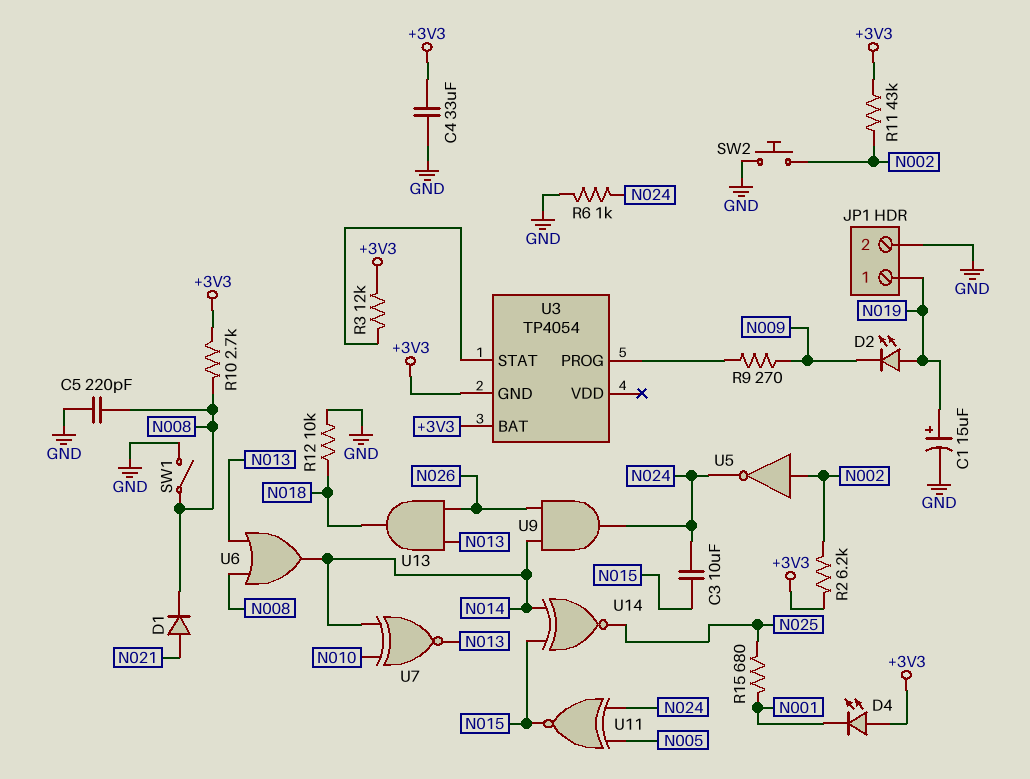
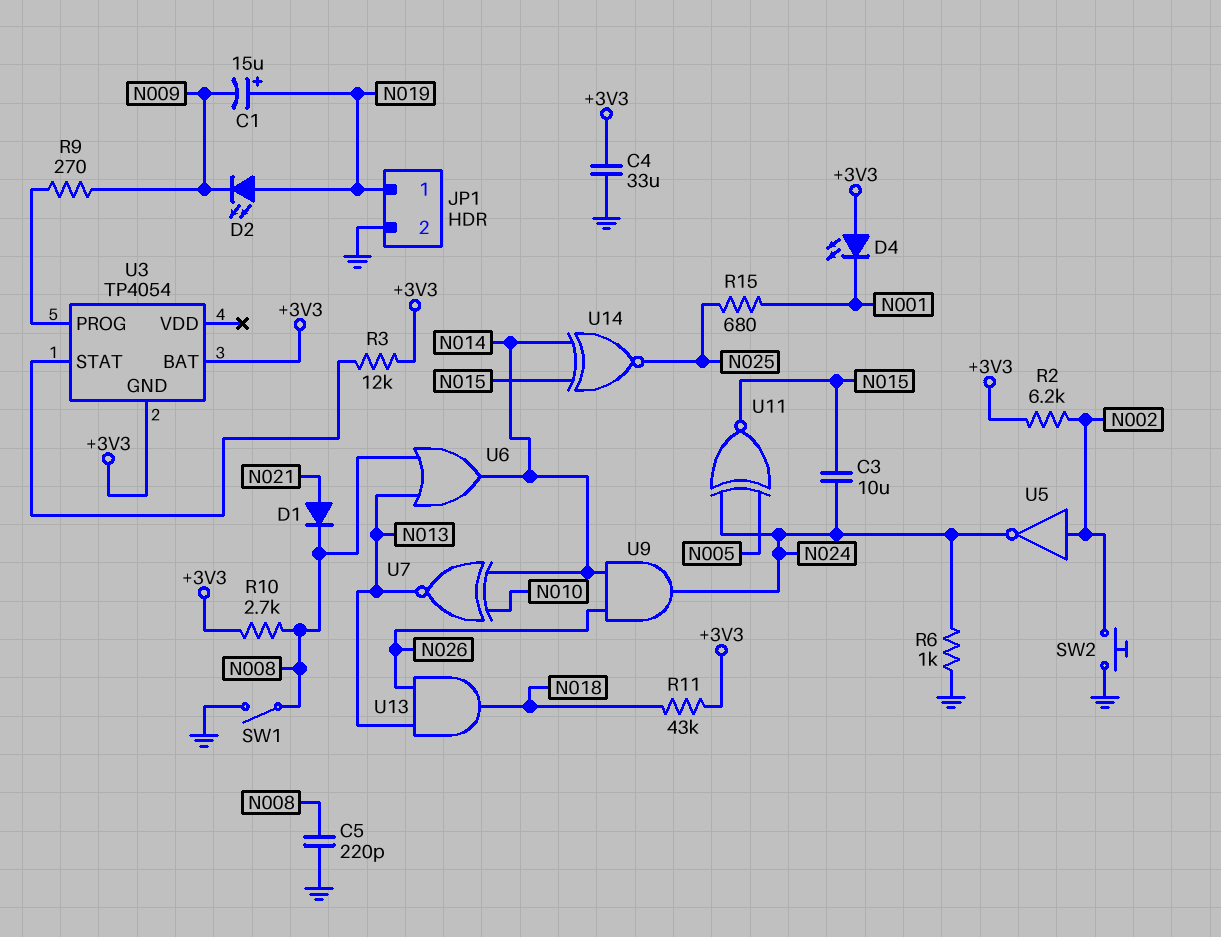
C1: 15uF (plus N019, minus GND) -> 15uF (plus N019, minus N009)
R11: 43k (+3V3, N002) -> 43k (+3V3, N018)
R12: 10k (GND, N018) -> none

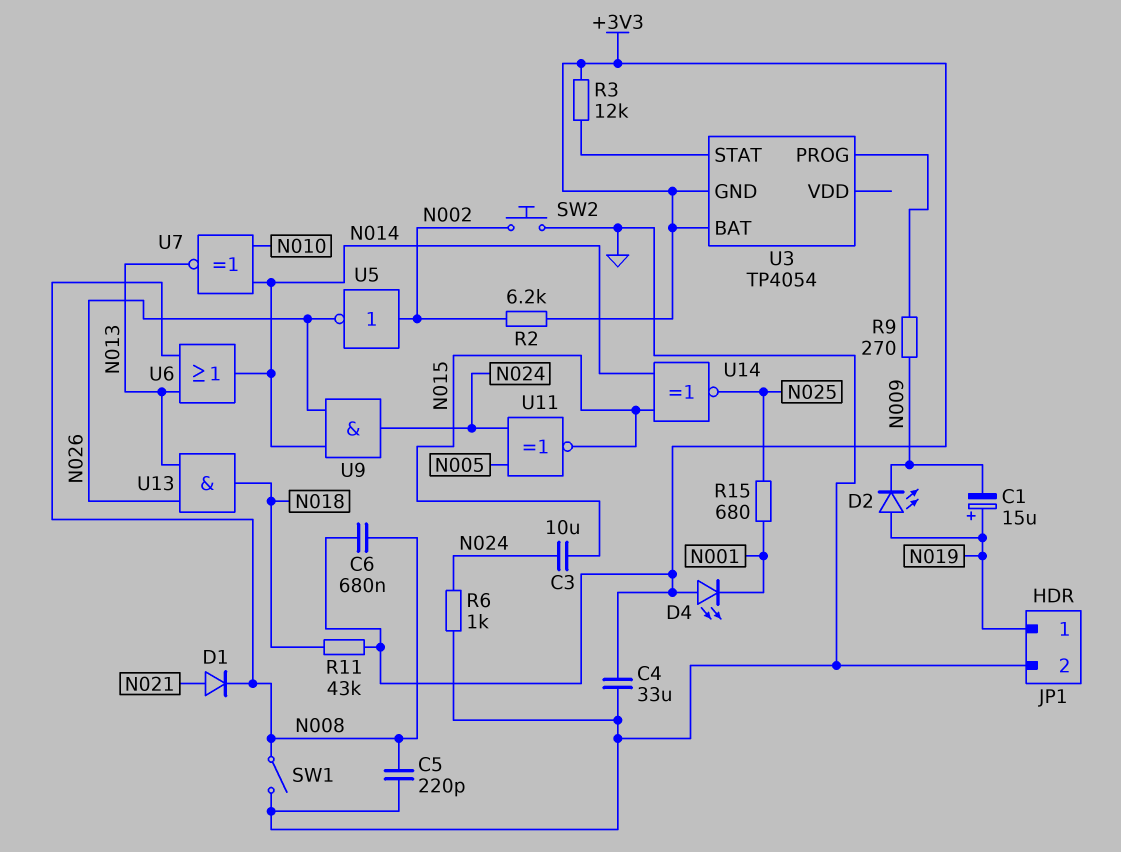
C6: none -> 680nF (+3V3, N008)
R10: 2.7k (+3V3, N008) -> none
U5: NOT (in N002, out N024) -> NOT (in N002, out N026)

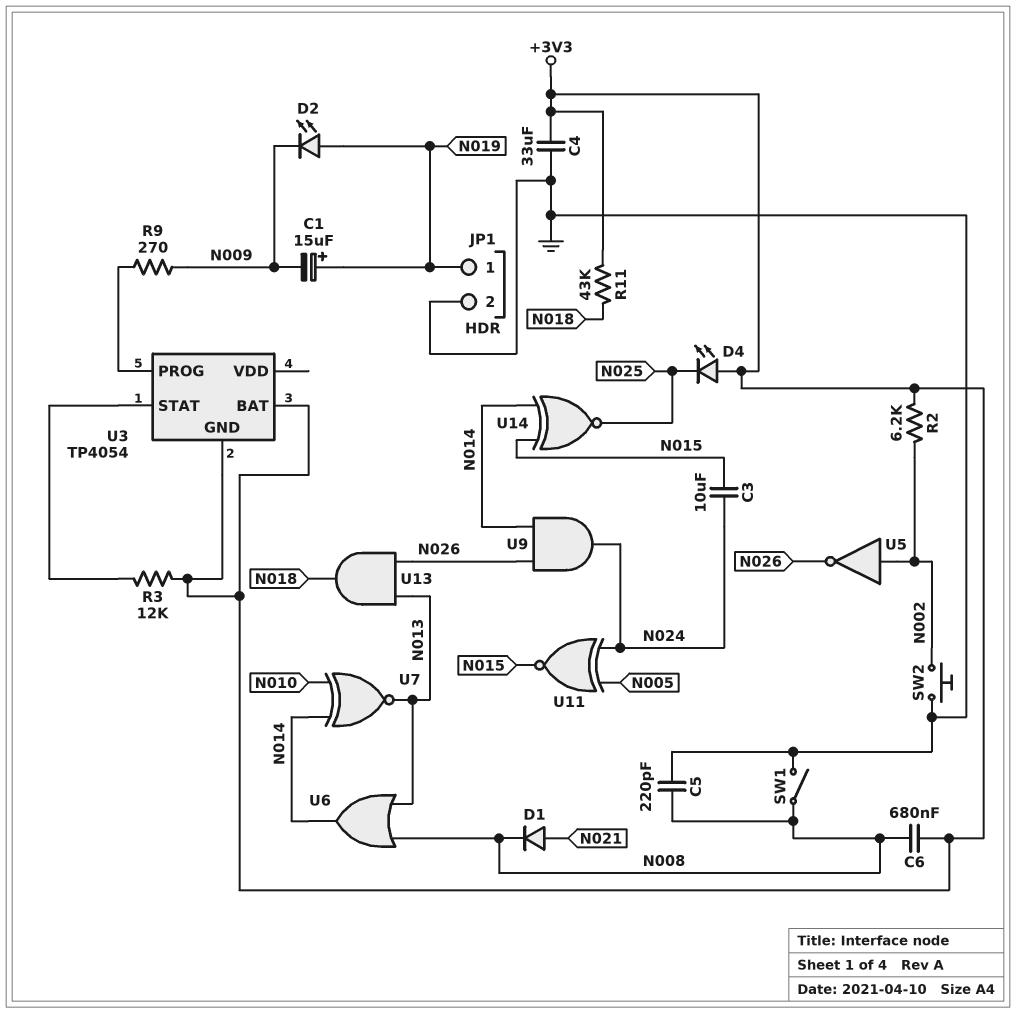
D4: LED (A +3V3, K N001) -> LED (A +3V3, K N025)
R6: 1k (GND, N024) -> none
R15: 680 (N001, N025) -> none

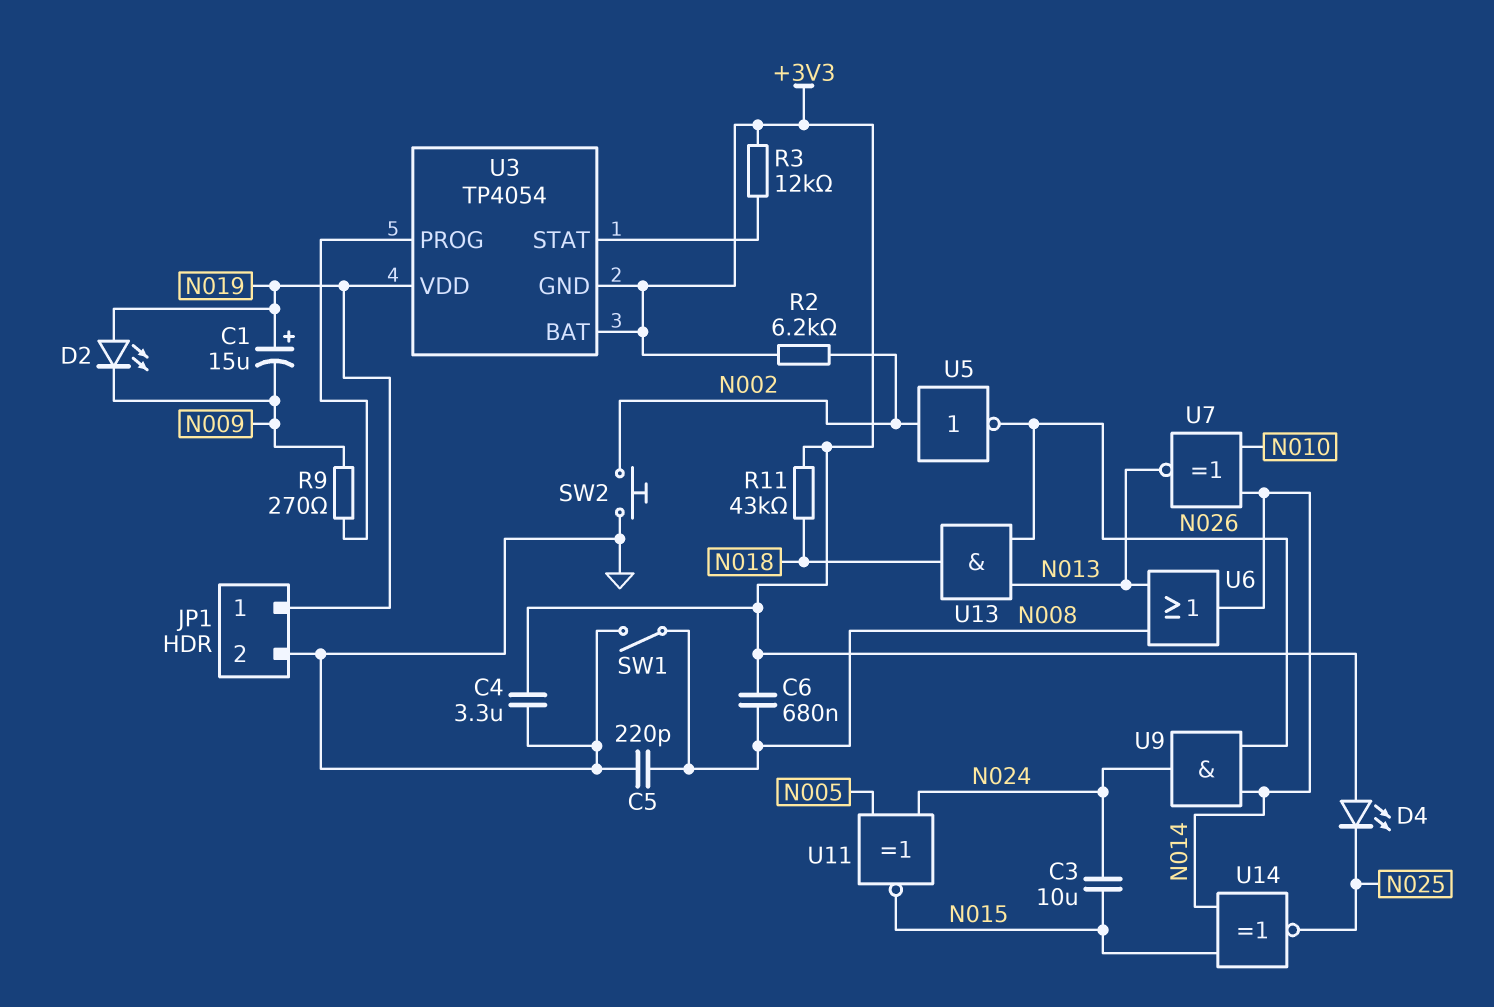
C4: 33uF (+3V3, GND) -> 3.3uF (+3V3, GND)
D1: diode (A N021, K N008) -> none
U3 pin VDD: none -> N019

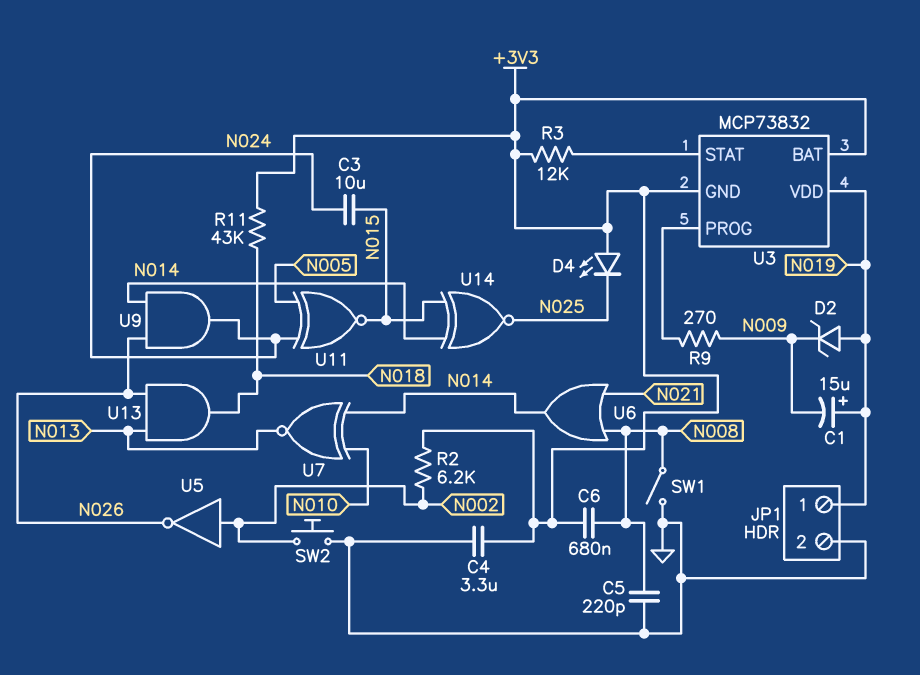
D2: LED (A N019, K N009) -> zener (A N019, K N009)
U3: TP4054 -> MCP73832
U6: OR (in N008, in N013, out N014) -> OR (in N008, in N021, out N014)

